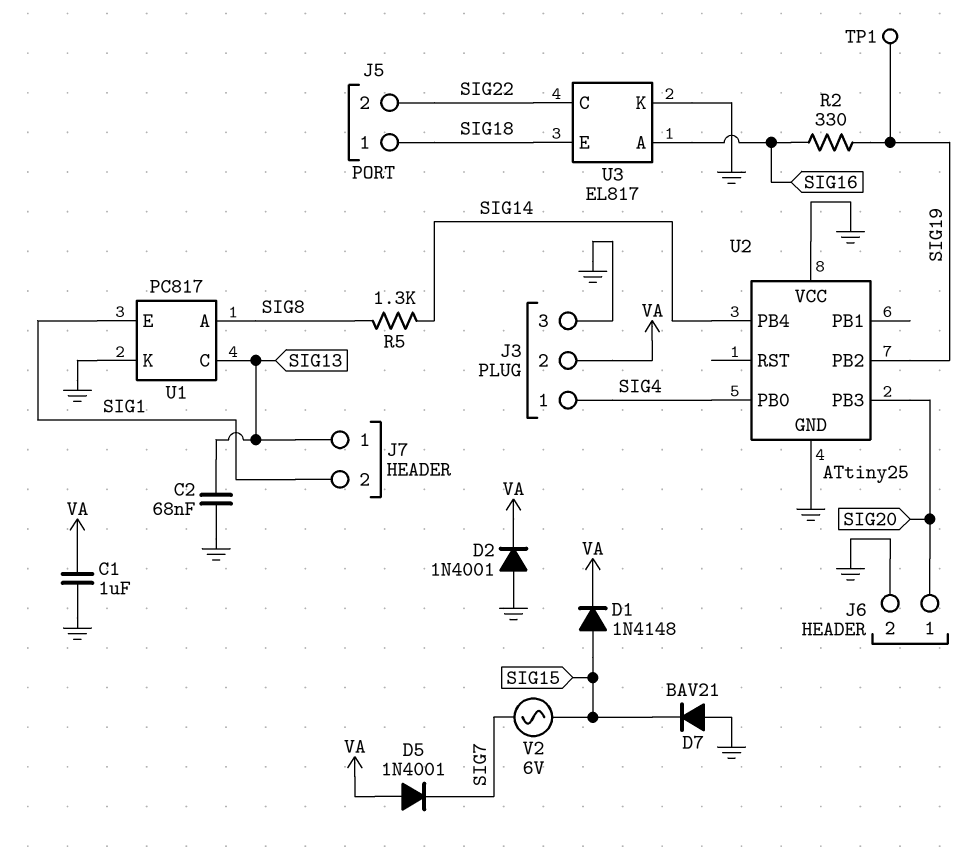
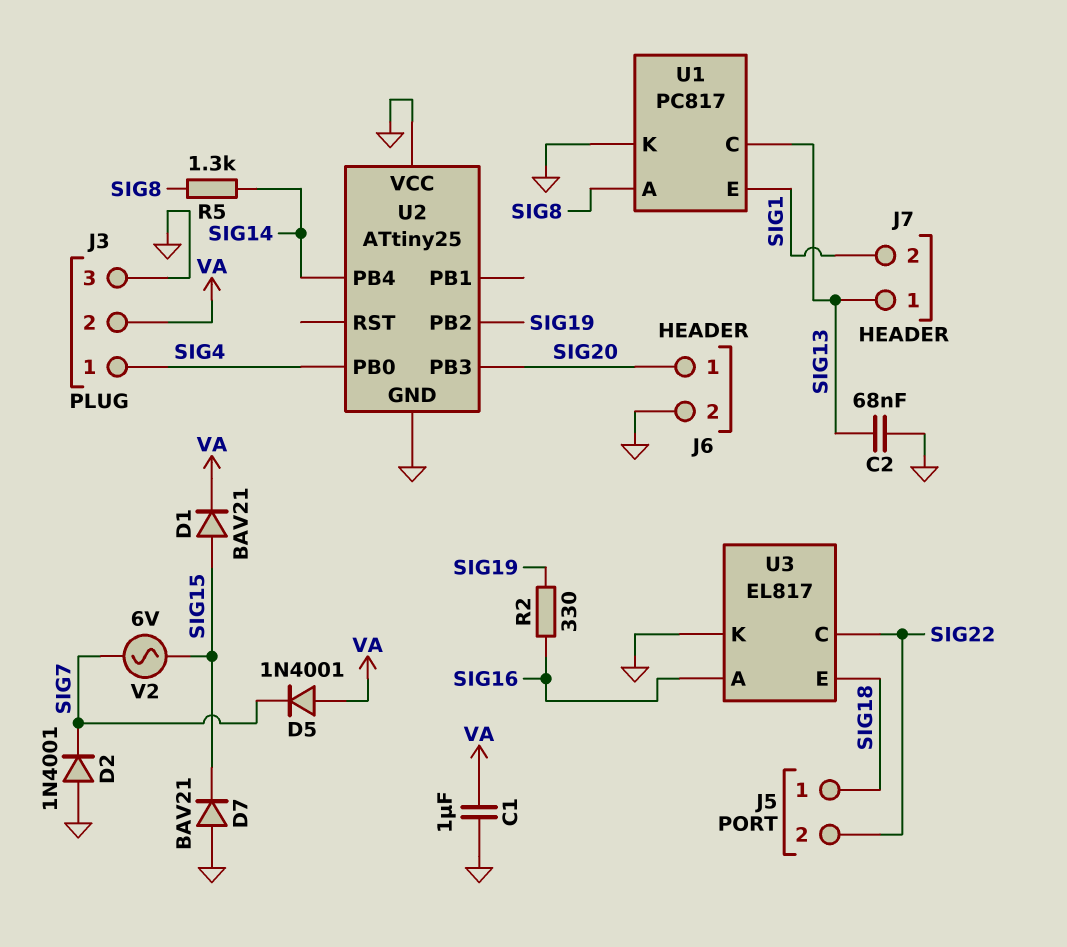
D1: diode 1N4148 (A SIG15, K VA) -> diode BAV21 (A SIG15, K VA)
D2: diode 1N4001 (A GND, K VA) -> diode 1N4001 (A GND, K SIG7)
TP1: test point (SIG19) -> none

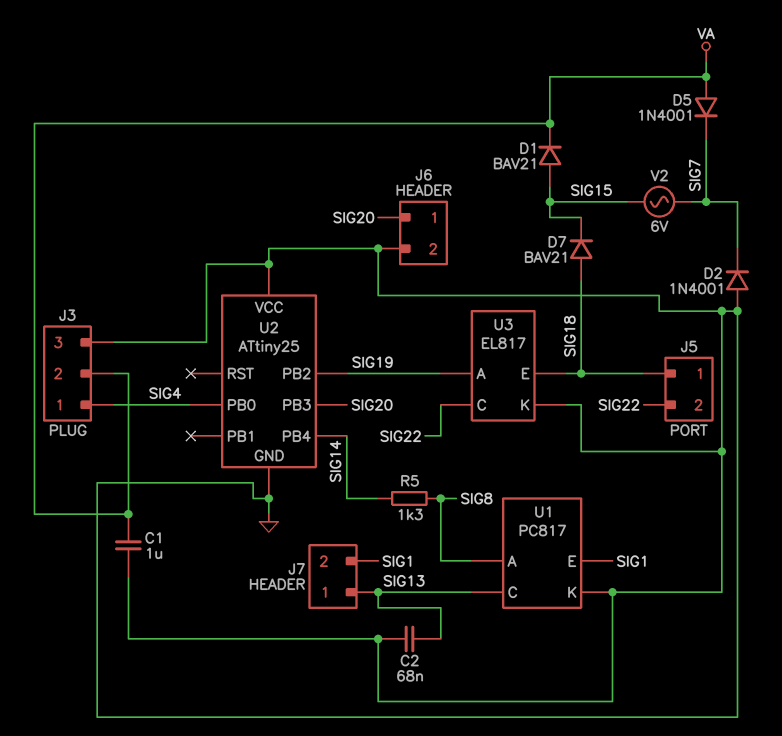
D7: diode BAV21 (A GND, K SIG15) -> diode BAV21 (A SIG18, K SIG15)
R2: 330 (SIG16, SIG19) -> none
U3 pin A: SIG16 -> SIG19

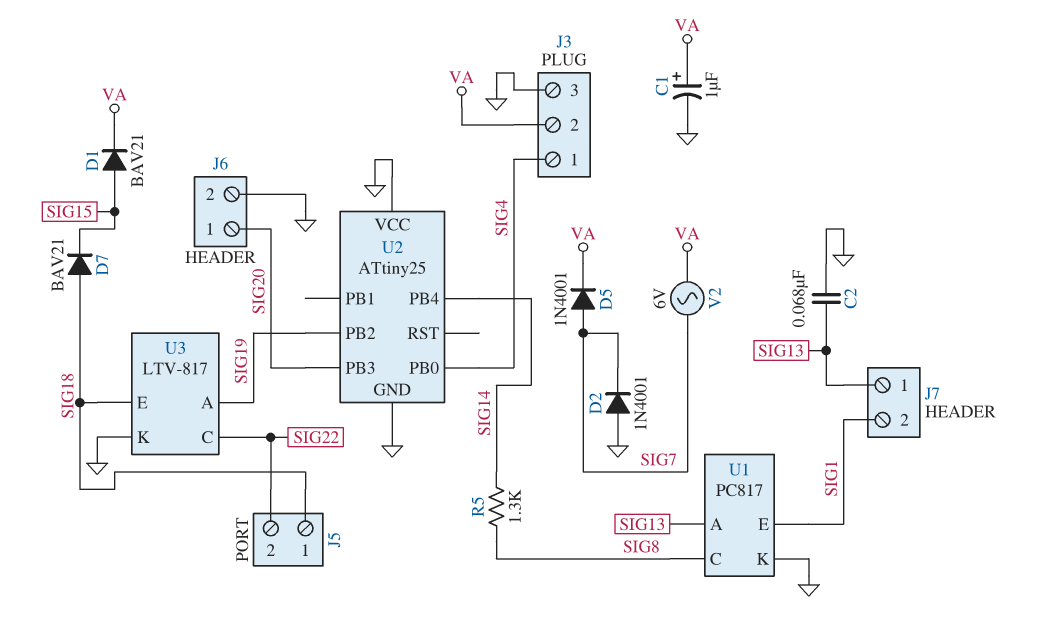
C1: 1uF (GND, VA) -> 1uF (plus VA, minus GND)
D5: diode 1N4001 (A VA, K SIG7) -> diode 1N4001 (A SIG7, K VA)
U1 pin A: SIG8 -> SIG13
U1 pin C: SIG13 -> SIG8
U3: EL817 -> LTV-817
V2: AC 6V (SIG7, SIG15) -> AC 6V (SIG7, VA)

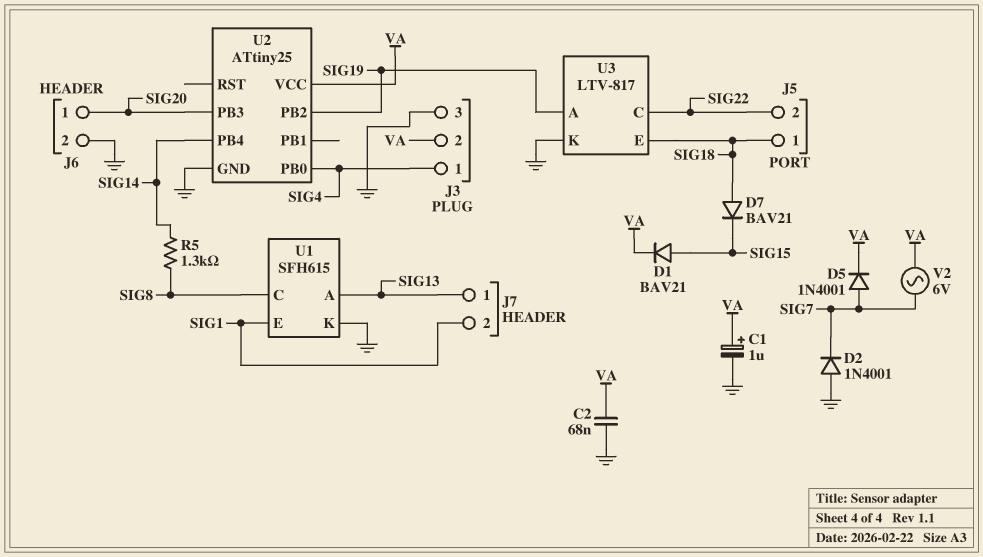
C2: 68nF (GND, SIG13) -> 68nF (GND, VA)
U1: PC817 -> SFH615
U2 pin VCC: GND -> VA

